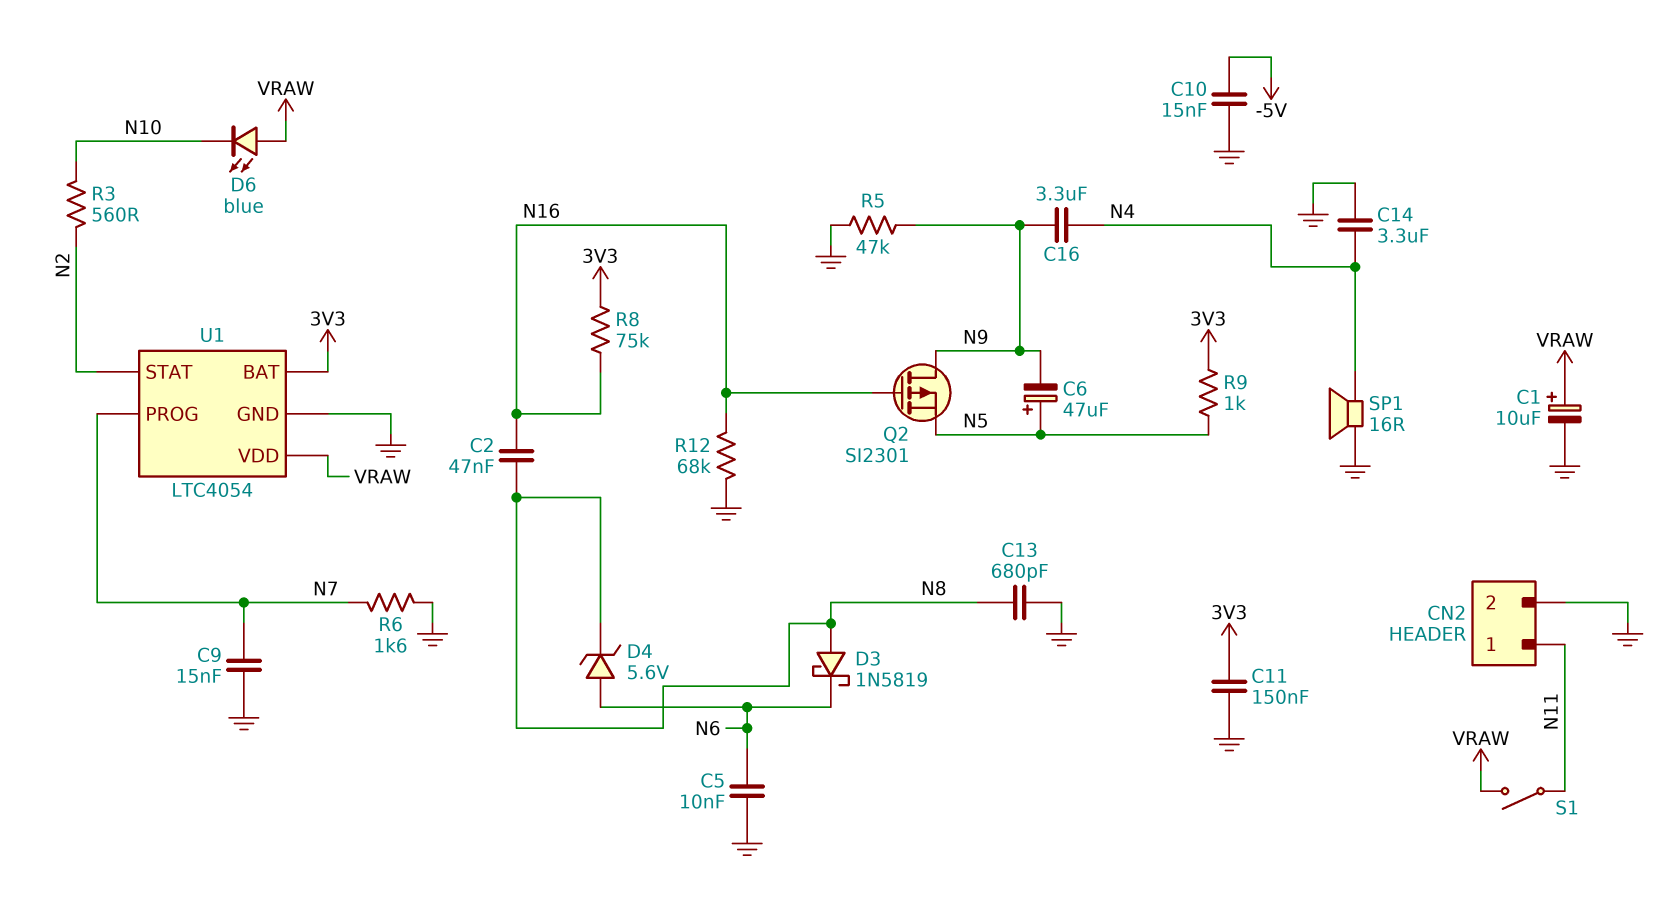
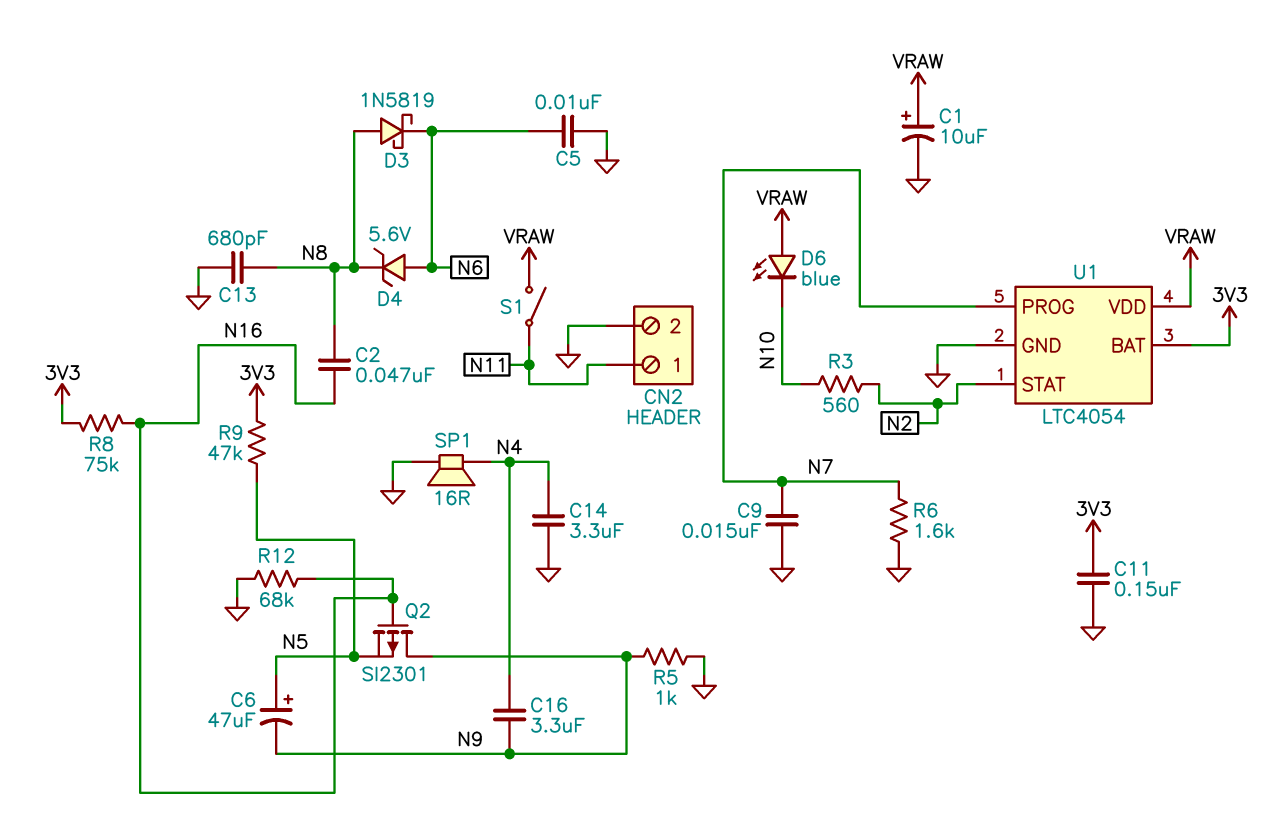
C10: 15nF (-5V, GND) -> none
R5: 47k (GND, N9) -> 1k (GND, N9)
R9: 1k (3V3, N5) -> 47k (3V3, N5)

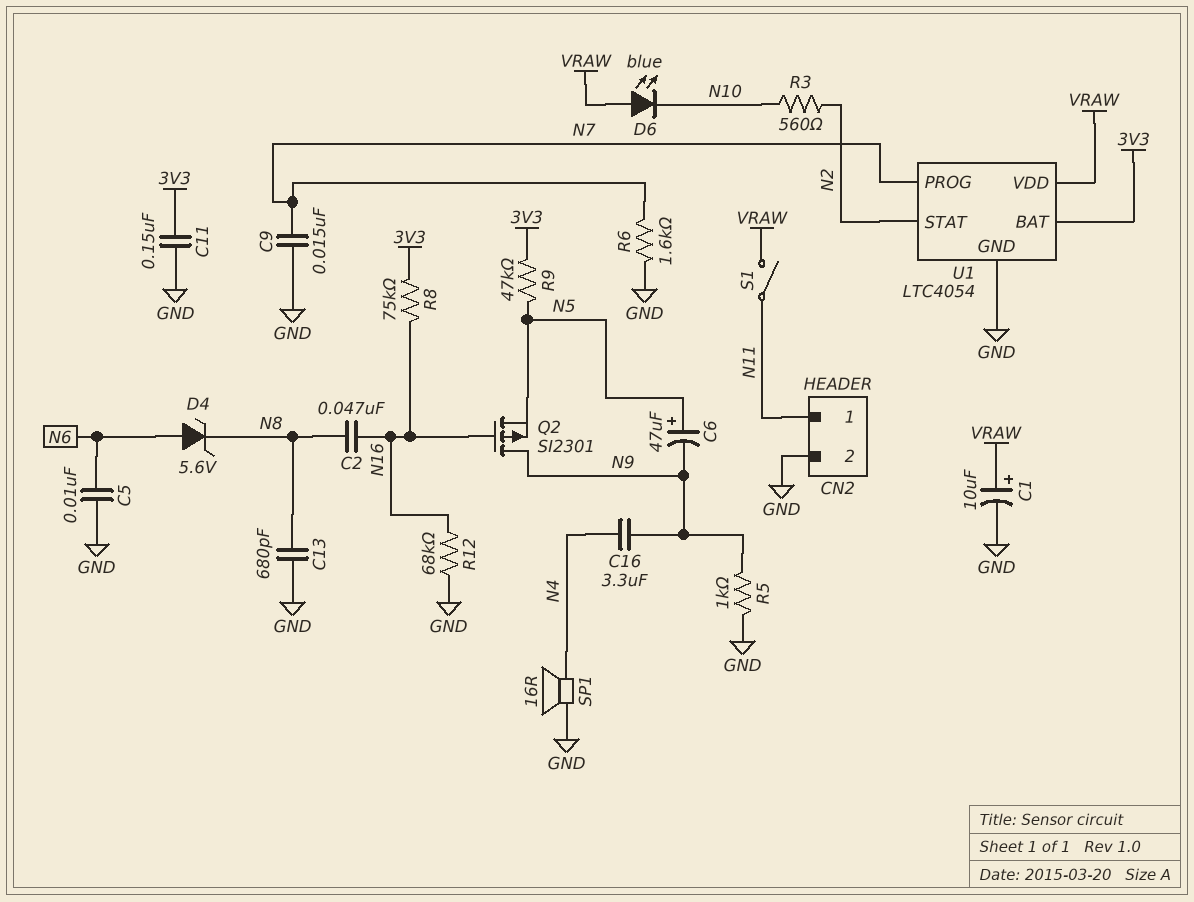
C14: 3.3uF (GND, N4) -> none
D3: schottky 1N5819 (A N8, K N6) -> none

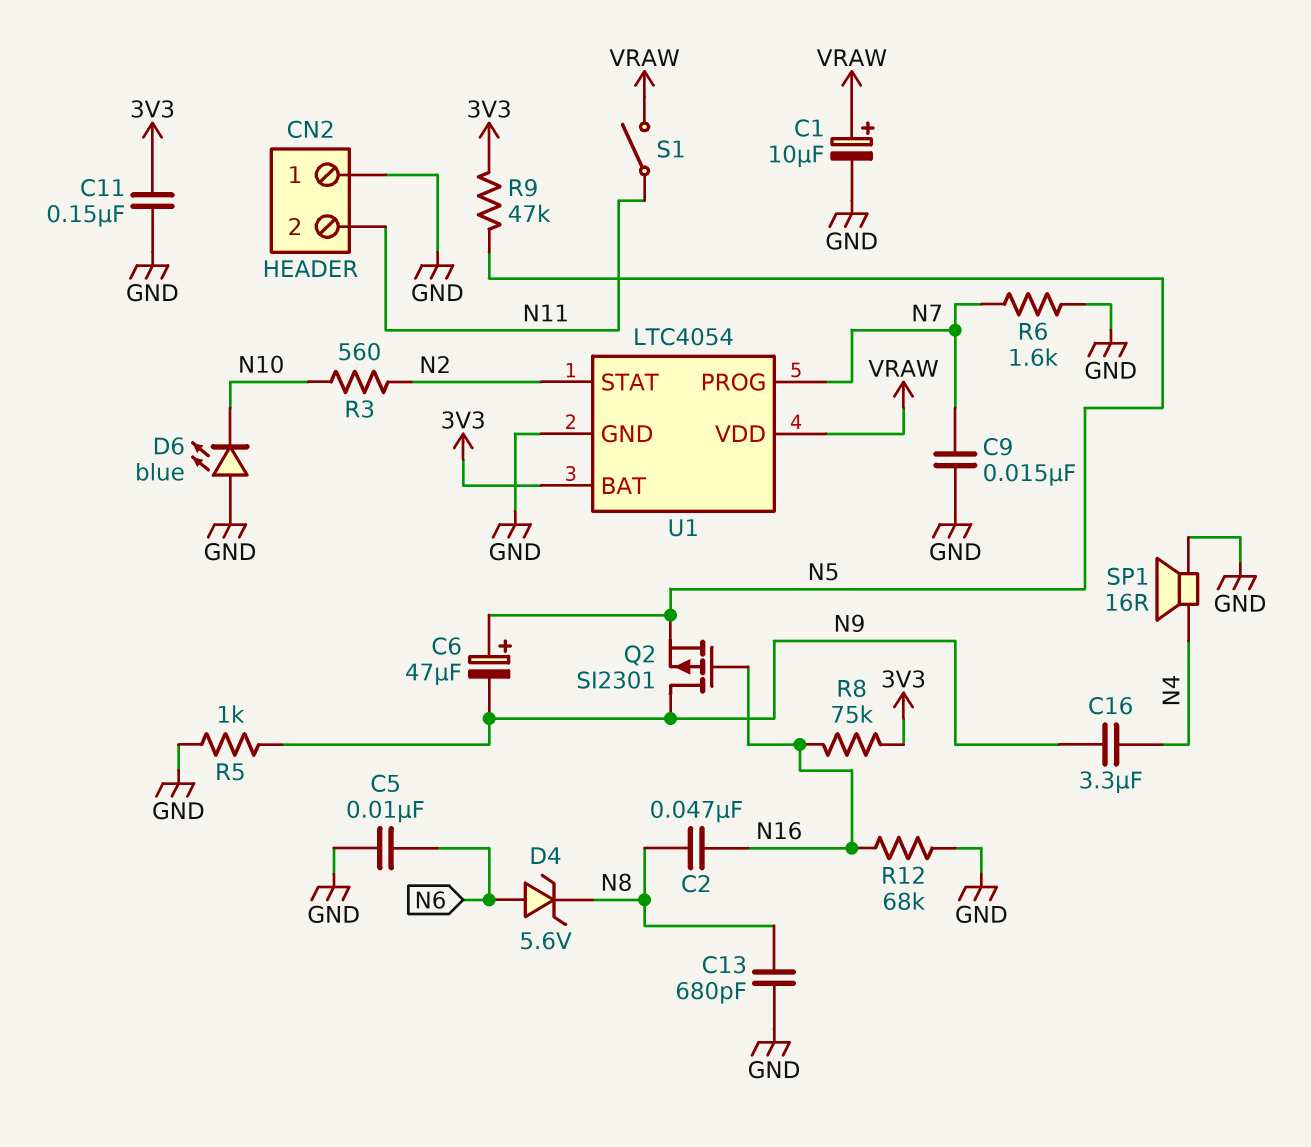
CN2 pin 1: N11 -> GND
CN2 pin 2: GND -> N11
D6: LED blue (A VRAW, K N10) -> LED blue (A GND, K N10)

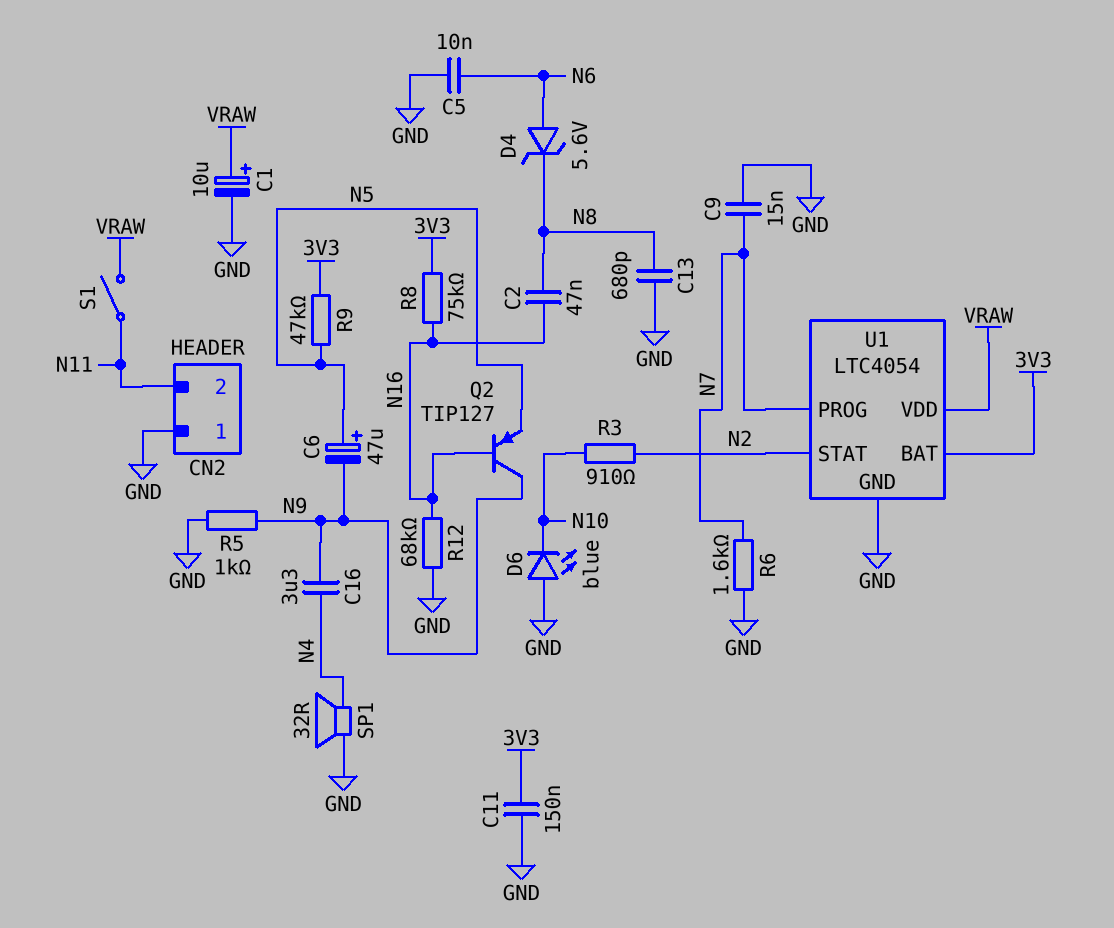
Q2: PMOS SI2301 (G N16, D N9, S N5) -> PNP TIP127 (B N16, C N9, E N5)
R3: 560 (N2, N10) -> 910 (N2, N10)
SP1: speaker 16R (GND, N4) -> speaker 32R (GND, N4)

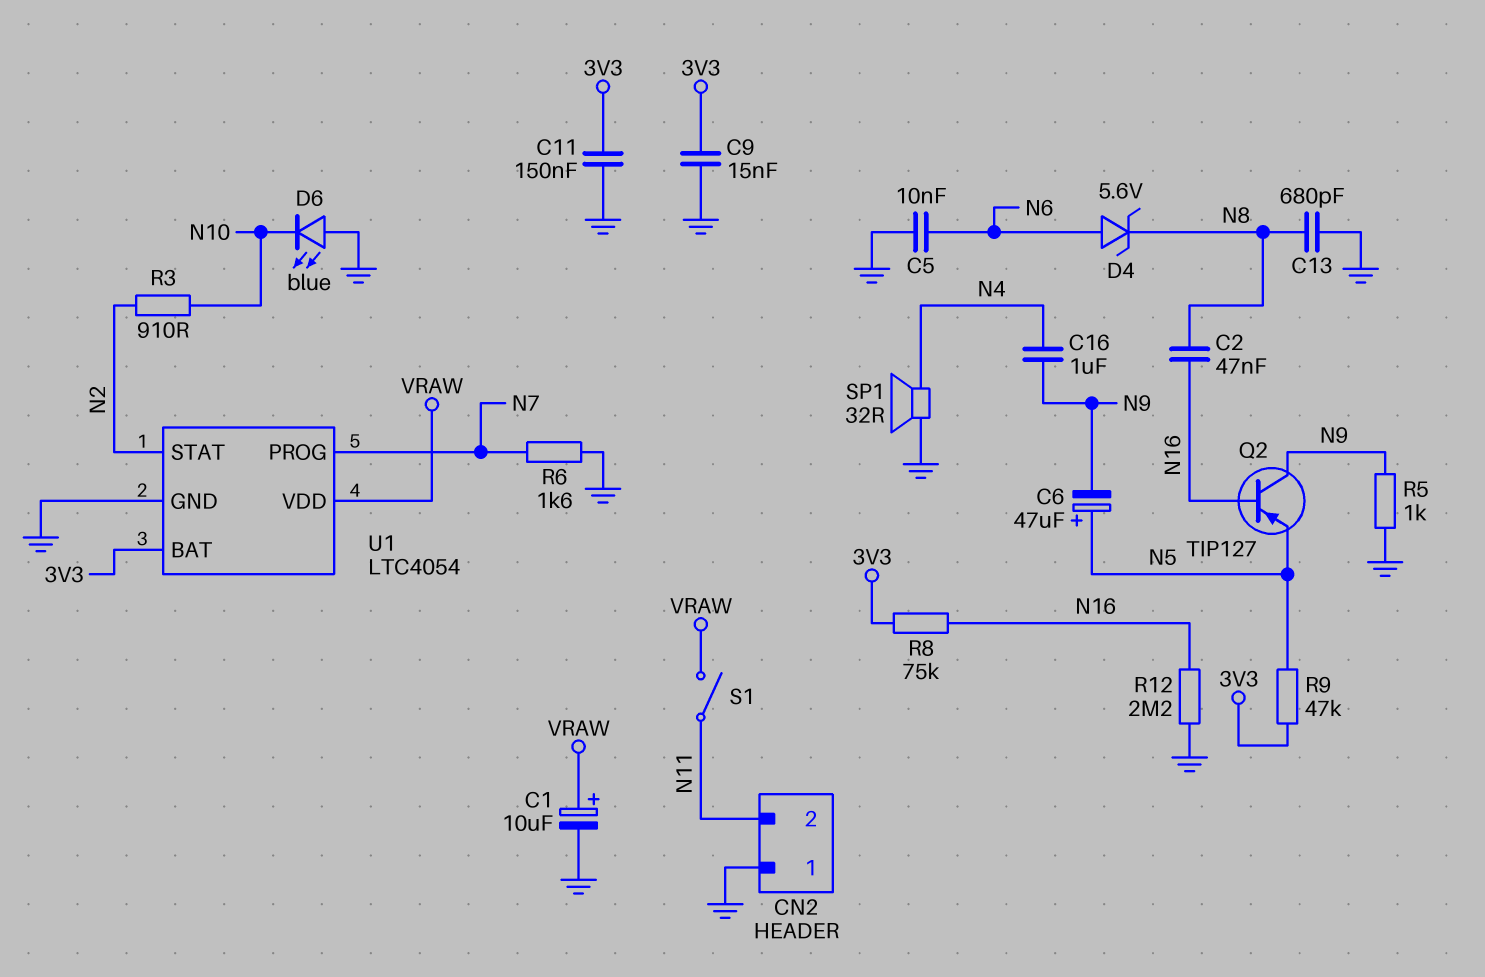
C9: 15nF (GND, N7) -> 15nF (3V3, GND)
C16: 3.3uF (N4, N9) -> 1uF (N4, N9)
R12: 68k (GND, N16) -> 2.2M (GND, N16)

